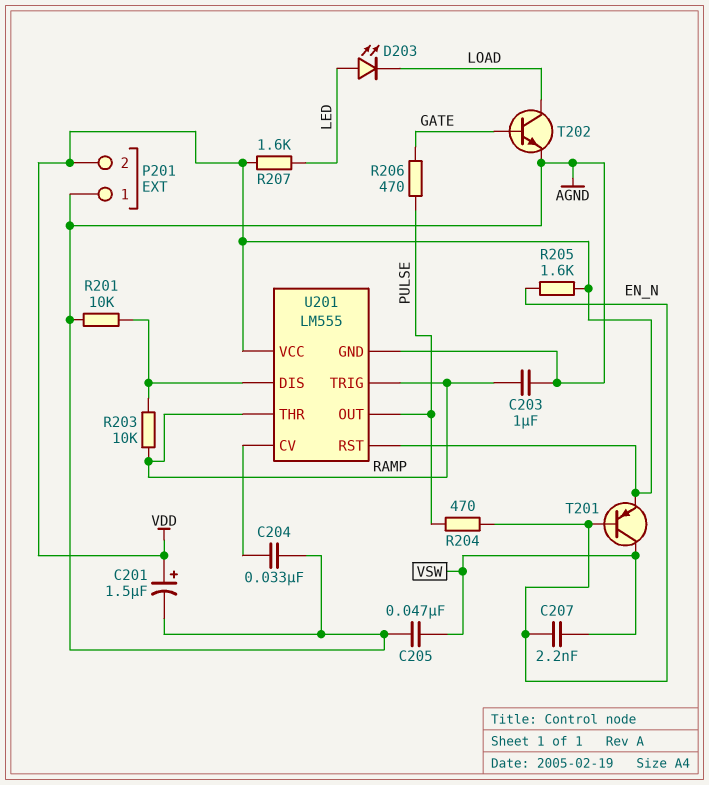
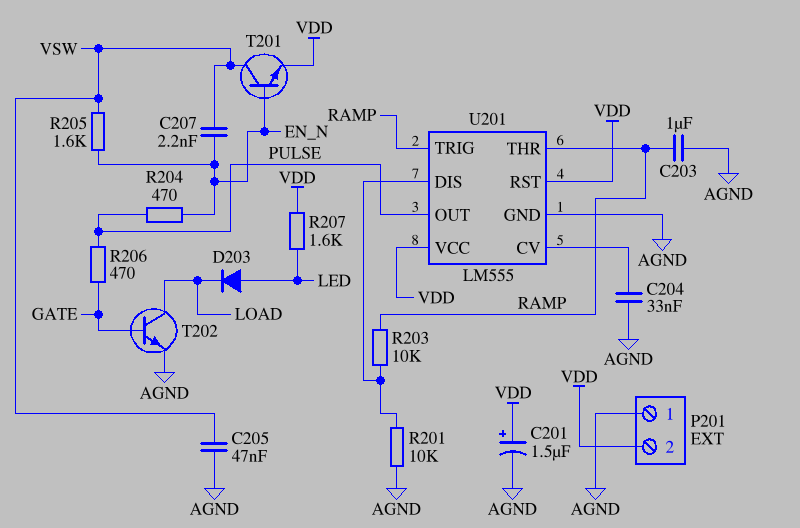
D203: LED (A LED, K LOAD) -> diode (A LED, K LOAD)
R205: 1.6k (EN_N, VDD) -> 1.6k (EN_N, VSW)
T201: PNP (B EN_N, C VSW, E VDD) -> NPN (B EN_N, C VSW, E VDD)

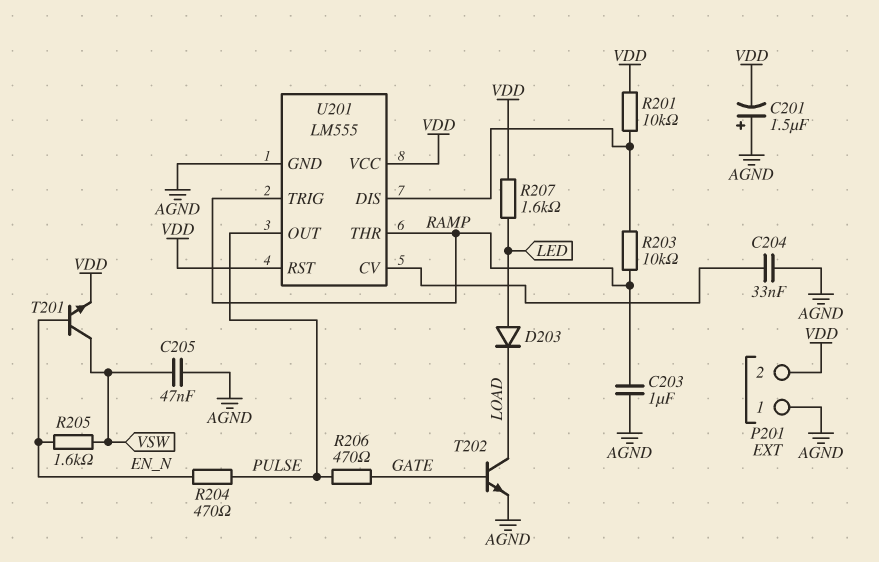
C201: 1.5uF (plus VDD, minus AGND) -> 1.5uF (plus AGND, minus VDD)
C207: 2.2nF (EN_N, VSW) -> none
R201: 10k (AGND, U201/DIS) -> 10k (U201/DIS, VDD)

